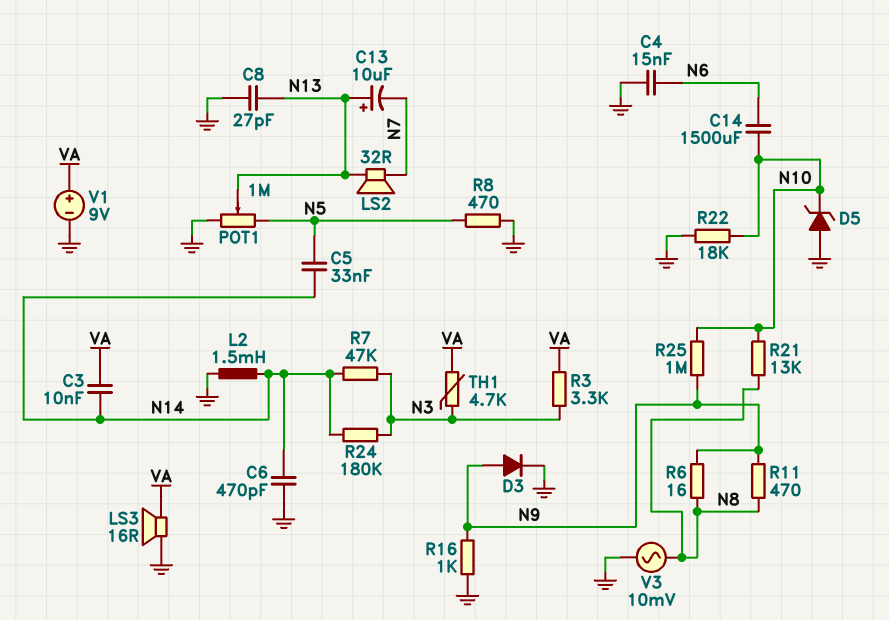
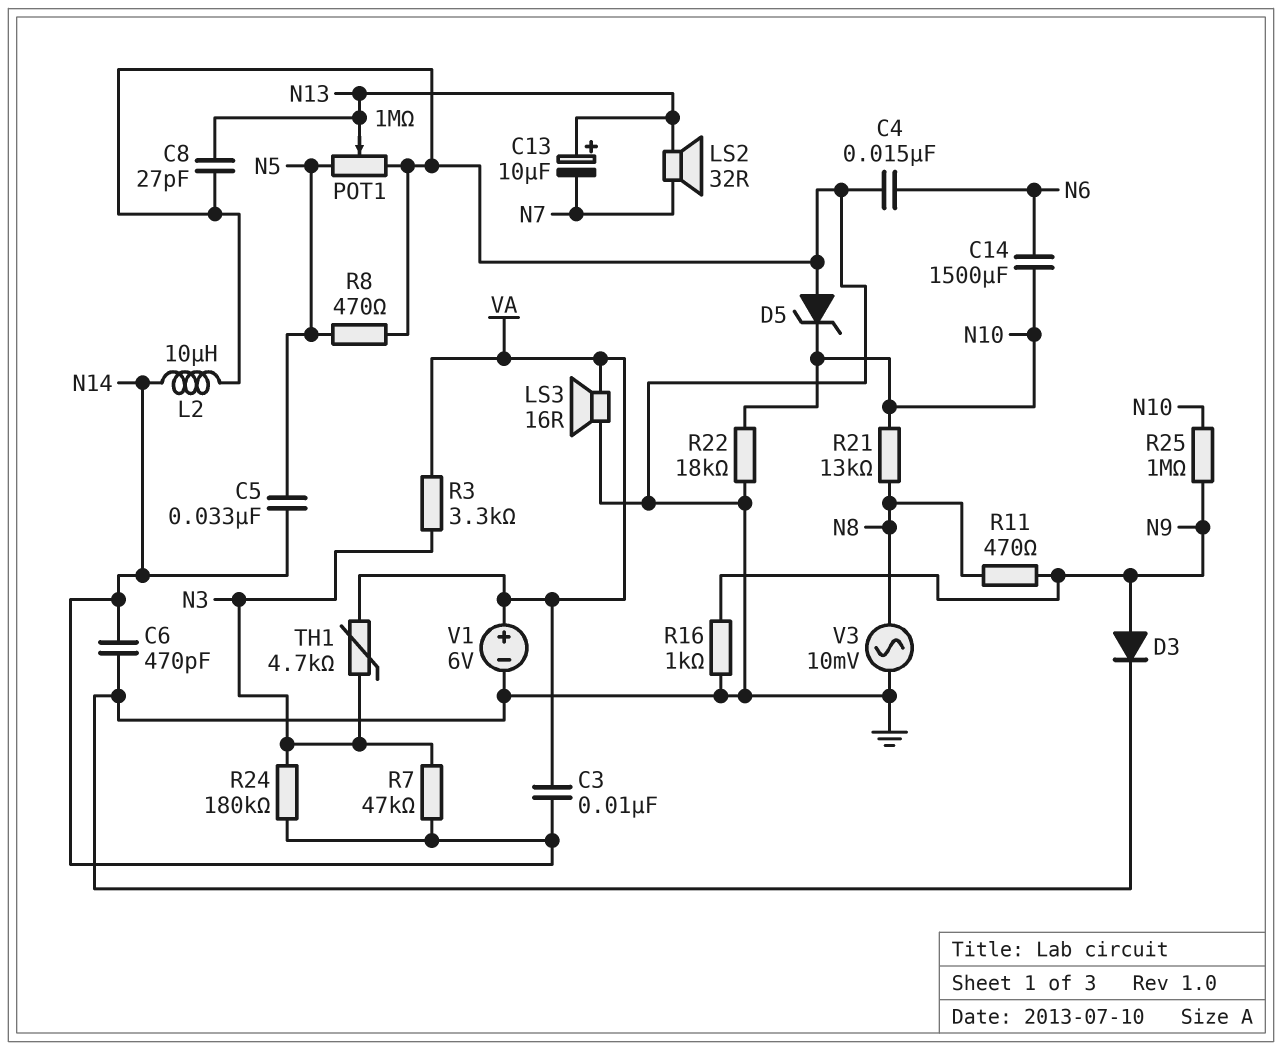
L2: 1.5mH (GND, N14) -> 10uH (GND, N14)
R6: 16 (N8, N9) -> none
V1: 9V (plus VA, minus GND) -> 6V (plus VA, minus GND)

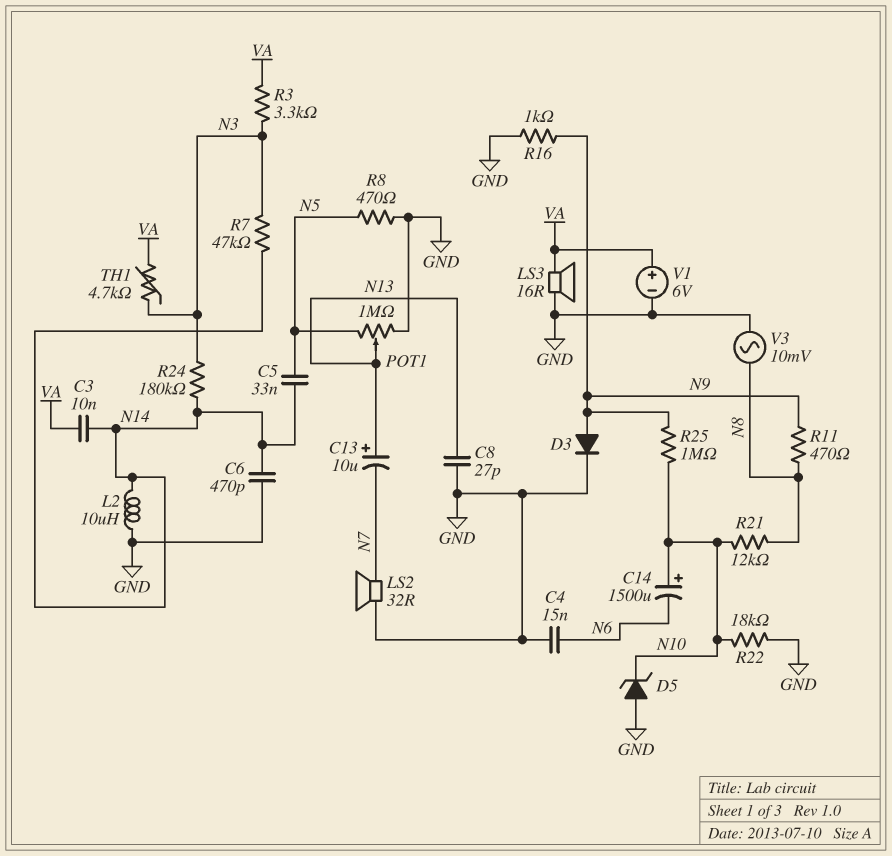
C14: 1500uF (N6, N10) -> 1500uF (plus N10, minus N6)
LS2: speaker 32R (N7, N13) -> speaker 32R (GND, N7)
R21: 13k (N8, N10) -> 12k (N8, N10)

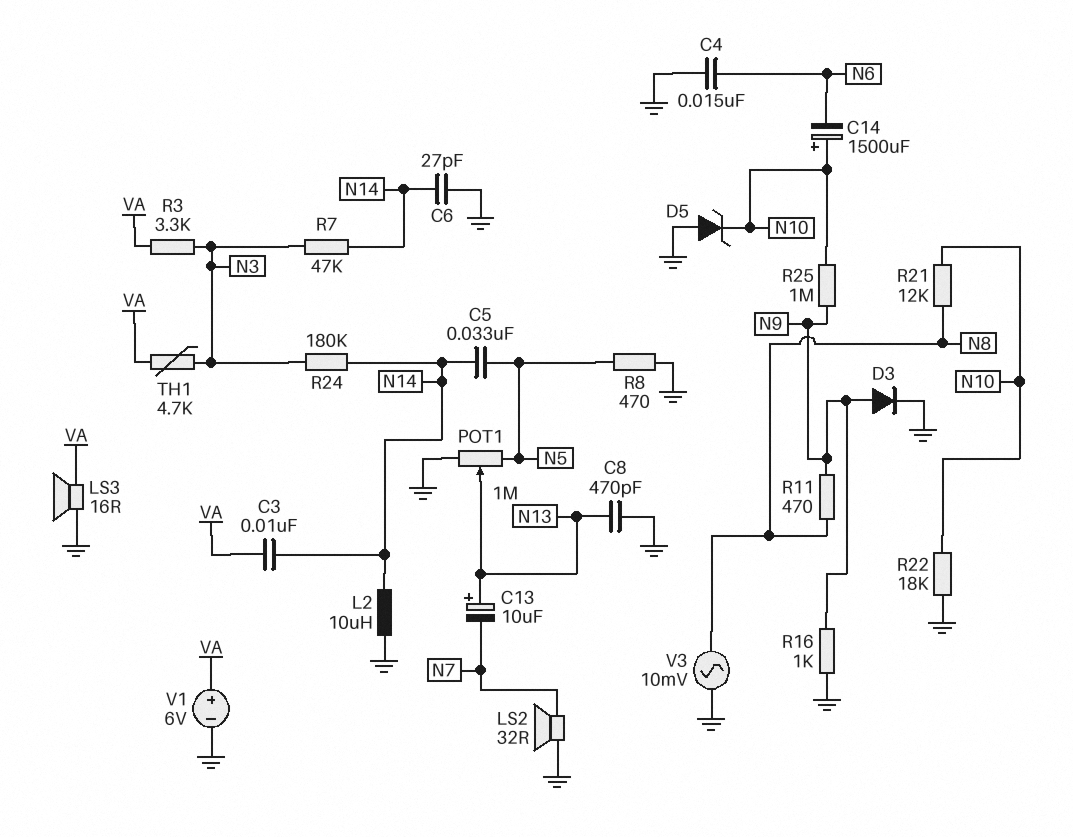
C6: 470pF (GND, N14) -> 27pF (GND, N14)
C8: 27pF (GND, N13) -> 470pF (GND, N13)

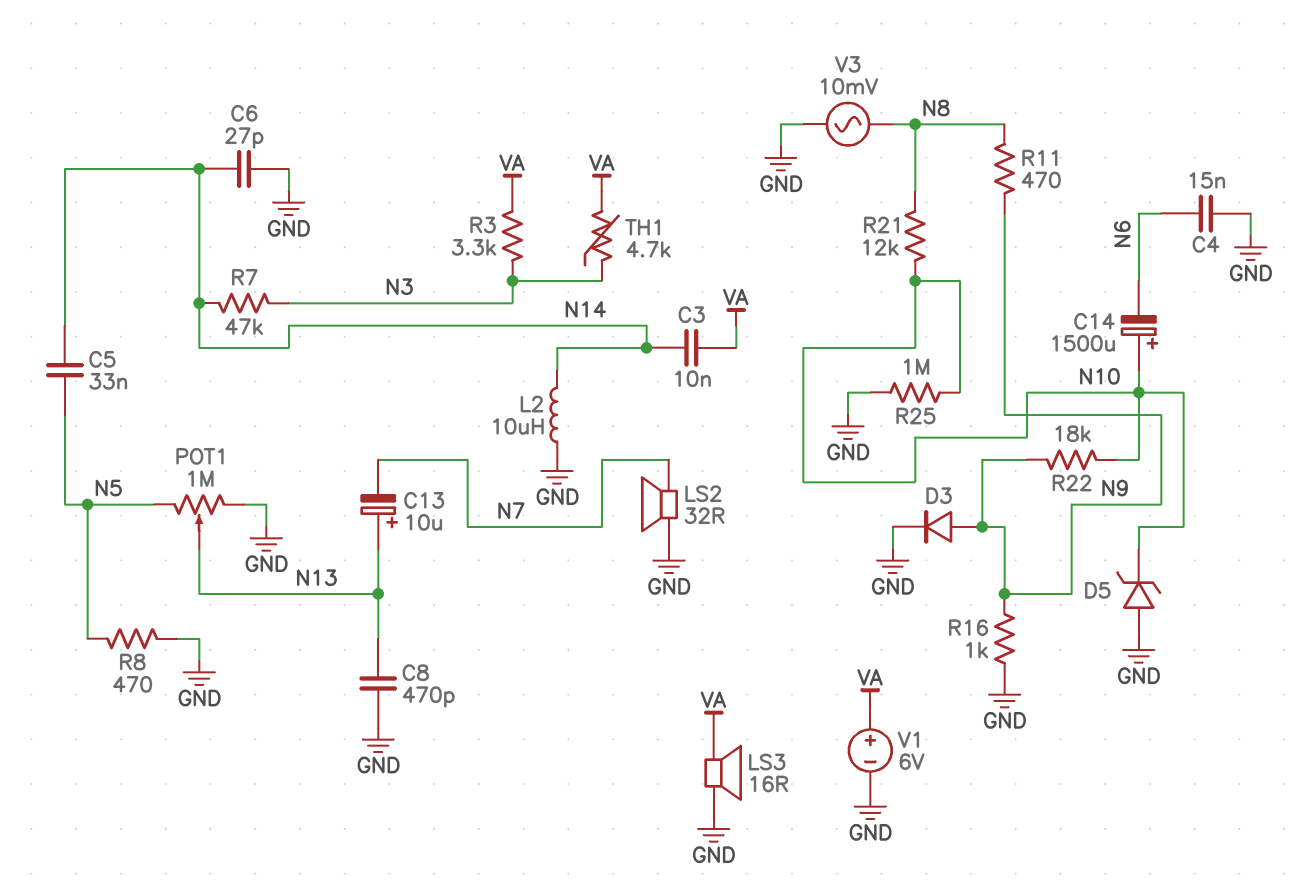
R22: 18k (GND, N10) -> 18k (N9, N10)
R24: 180k (N3, N14) -> none
R25: 1M (N9, N10) -> 1M (GND, N10)

